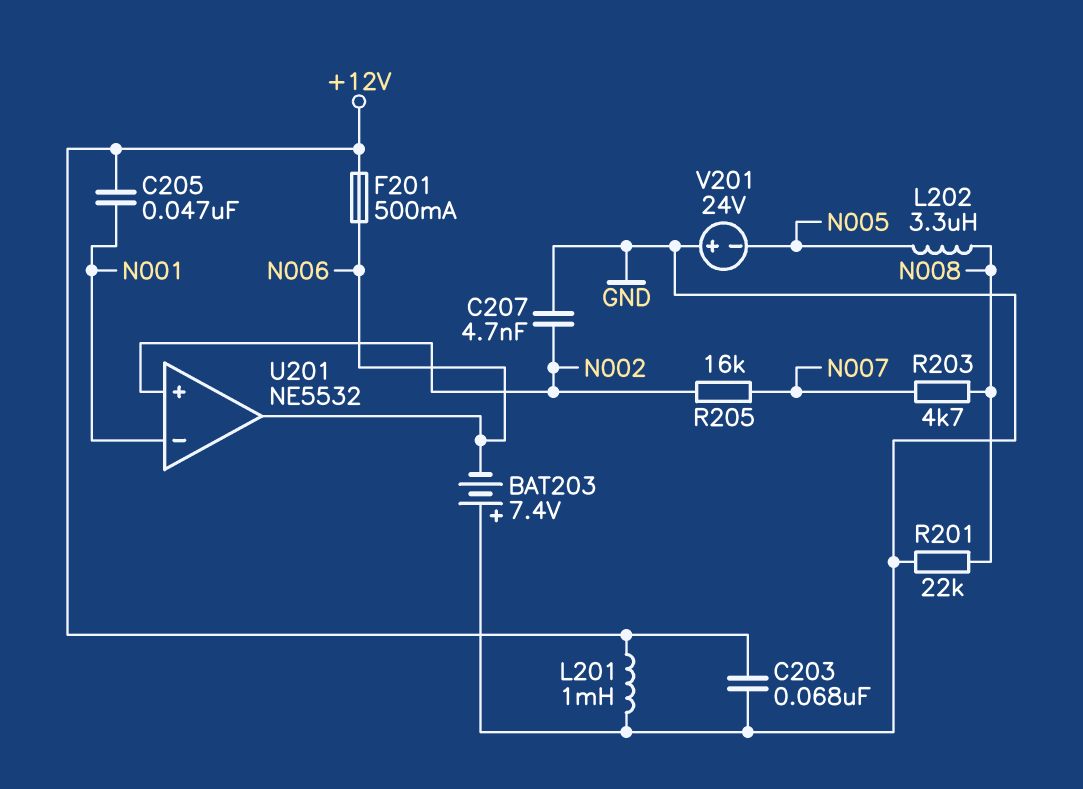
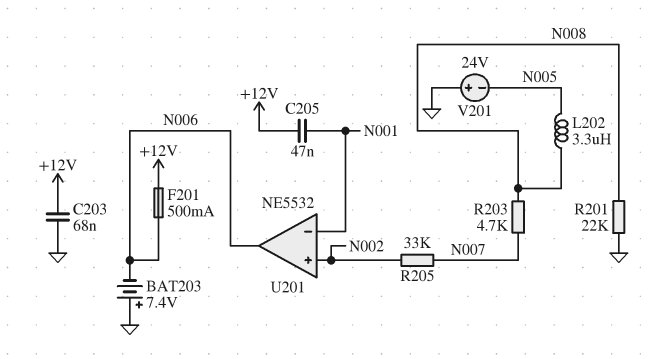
C207: 4.7nF (GND, N002) -> none
L201: 1mH (+12V, GND) -> none
R205: 16k (N002, N007) -> 33k (N002, N007)

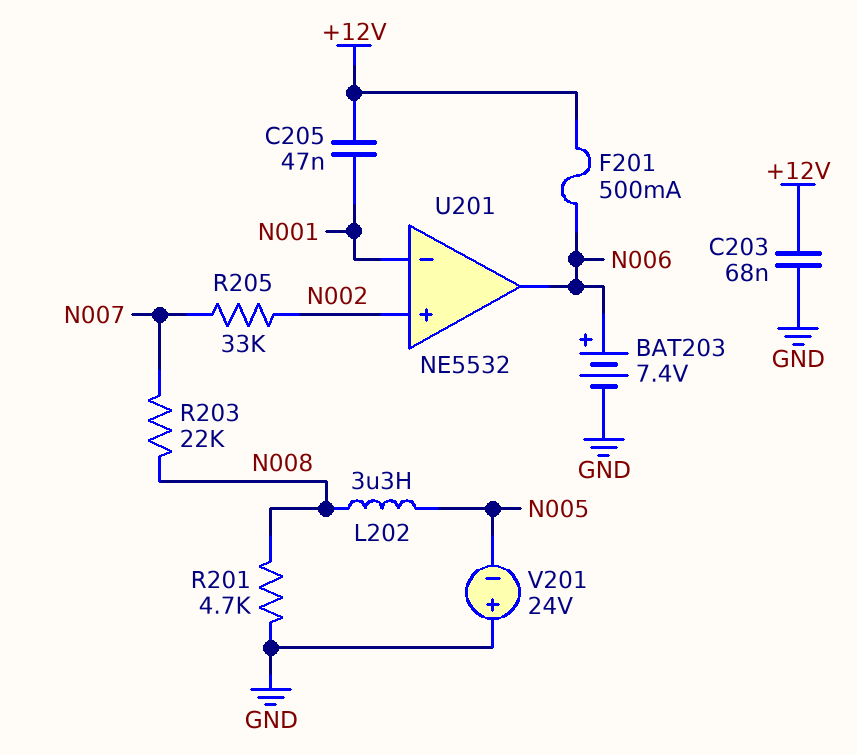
BAT203: 7.4V (plus GND, minus N006) -> 7.4V (plus N006, minus GND)
R201: 22k (GND, N008) -> 4.7k (GND, N008)
R203: 4.7k (N007, N008) -> 22k (N007, N008)

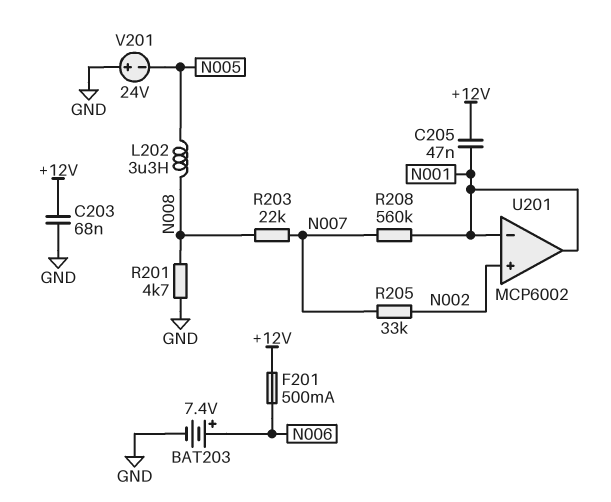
R208: none -> 560k (N001, N007)
U201: NE5532 -> MCP6002
U201 pin out: N006 -> N001

